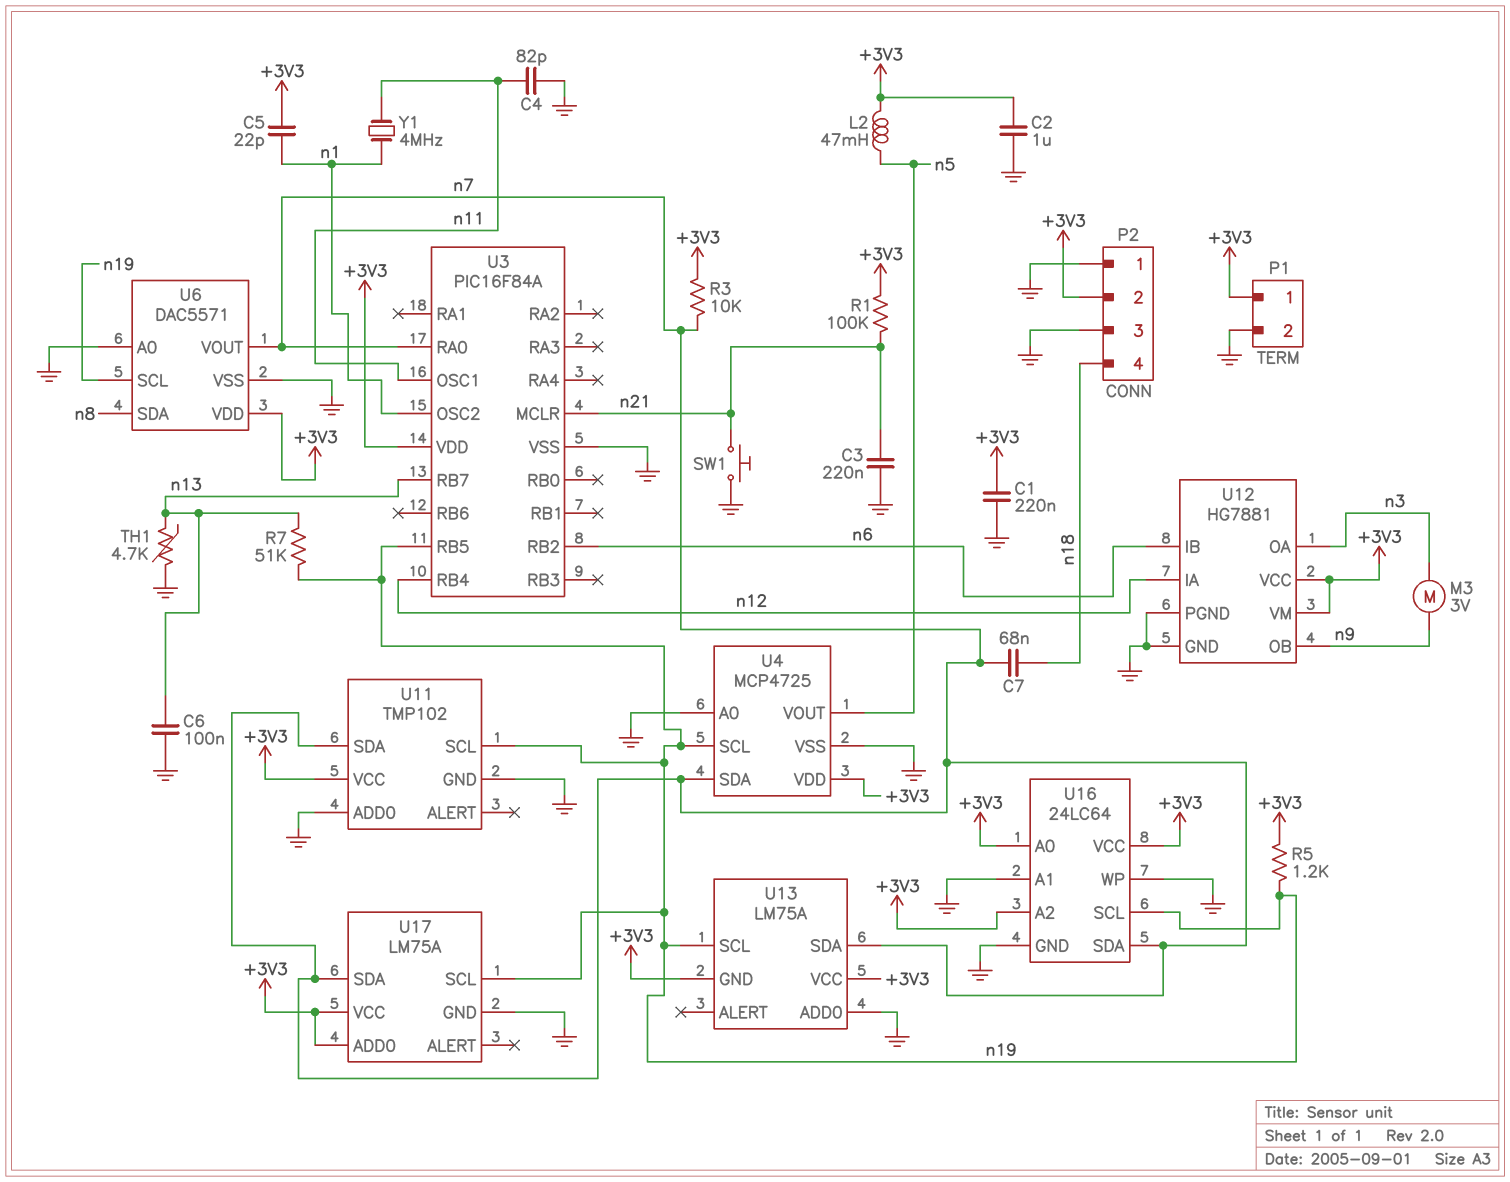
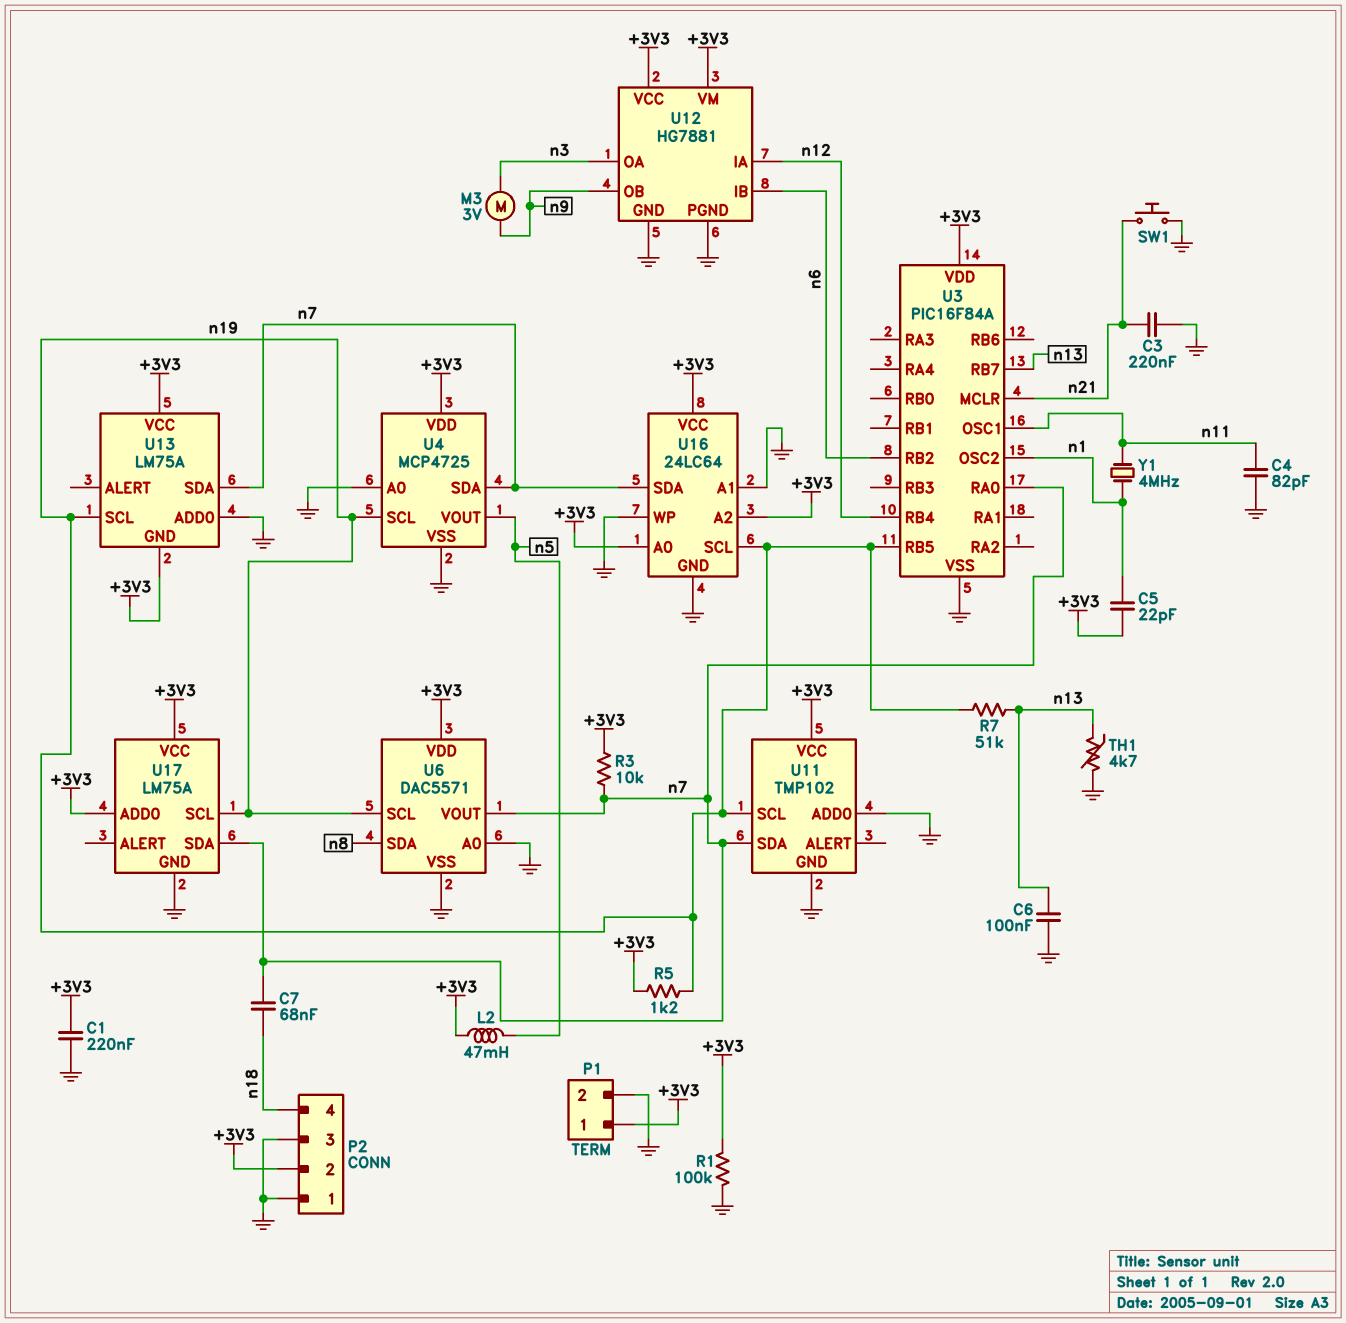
C2: 1uF (+3V3, GND) -> none
R1: 100k (+3V3, n21) -> 100k (+3V3, GND)

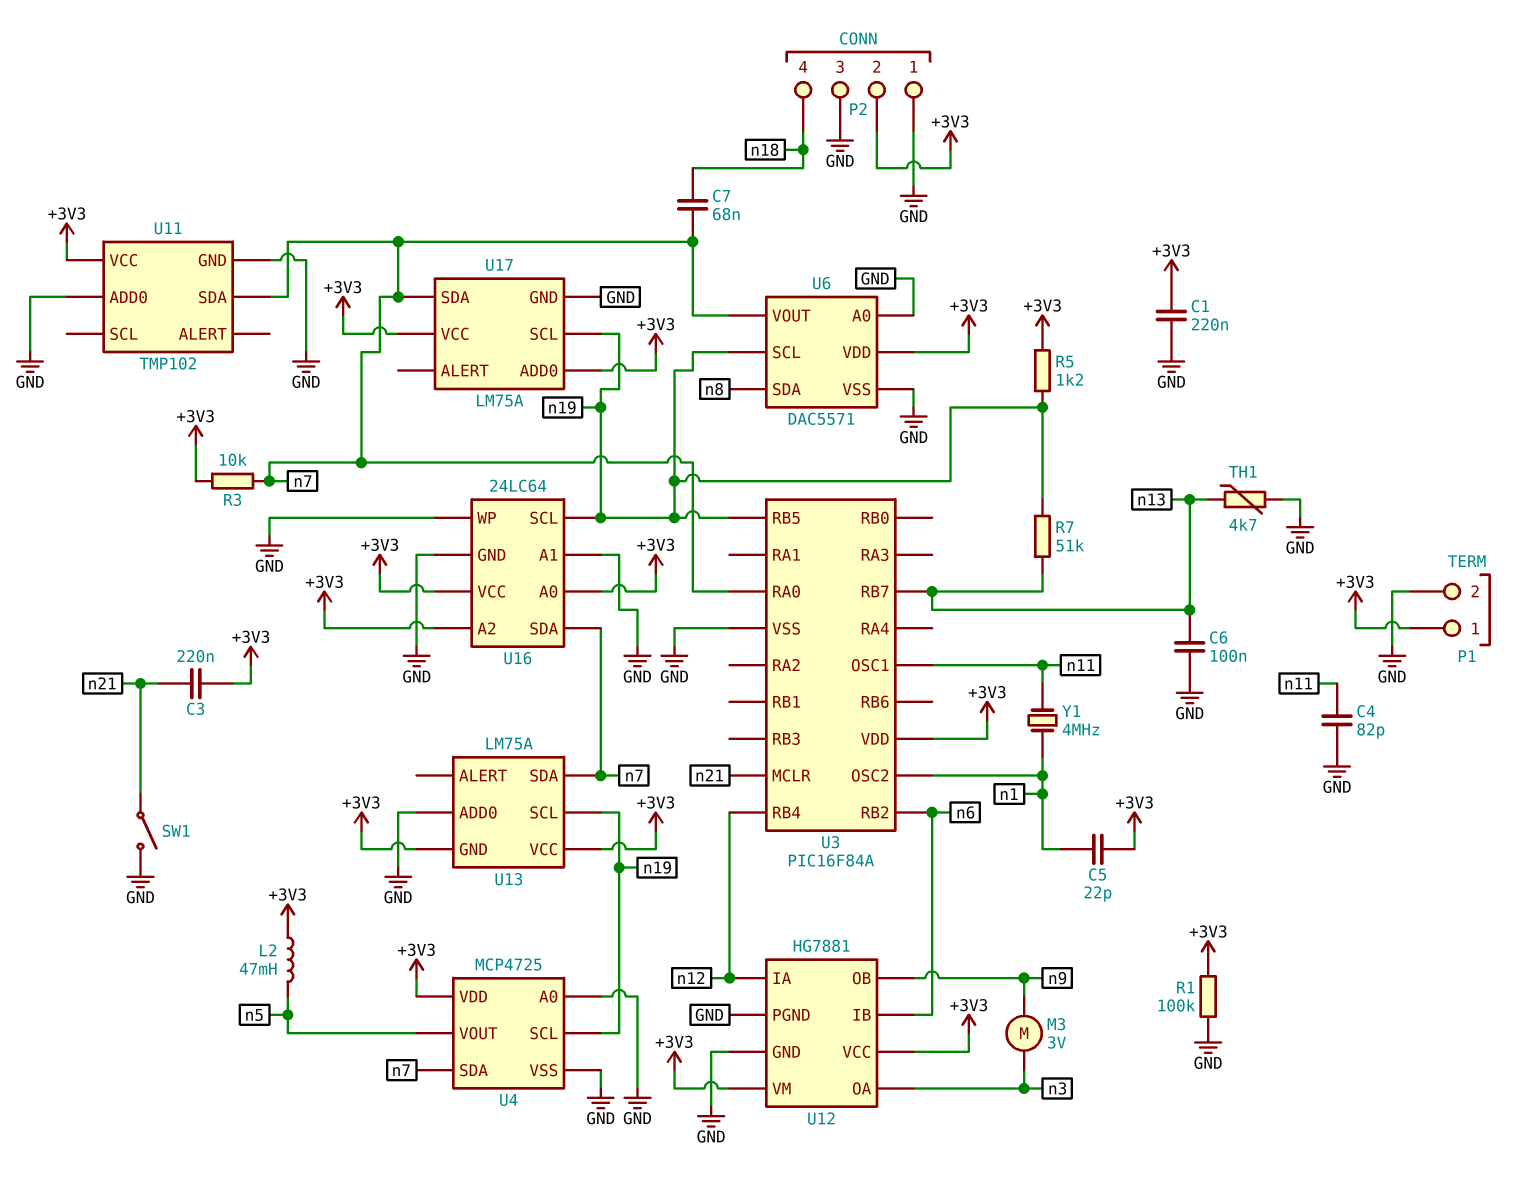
C3: 220nF (GND, n21) -> 220nF (+3V3, n21)
SW1: button (GND, n21) -> switch (GND, n21)
U11 pin SCL: n19 -> none

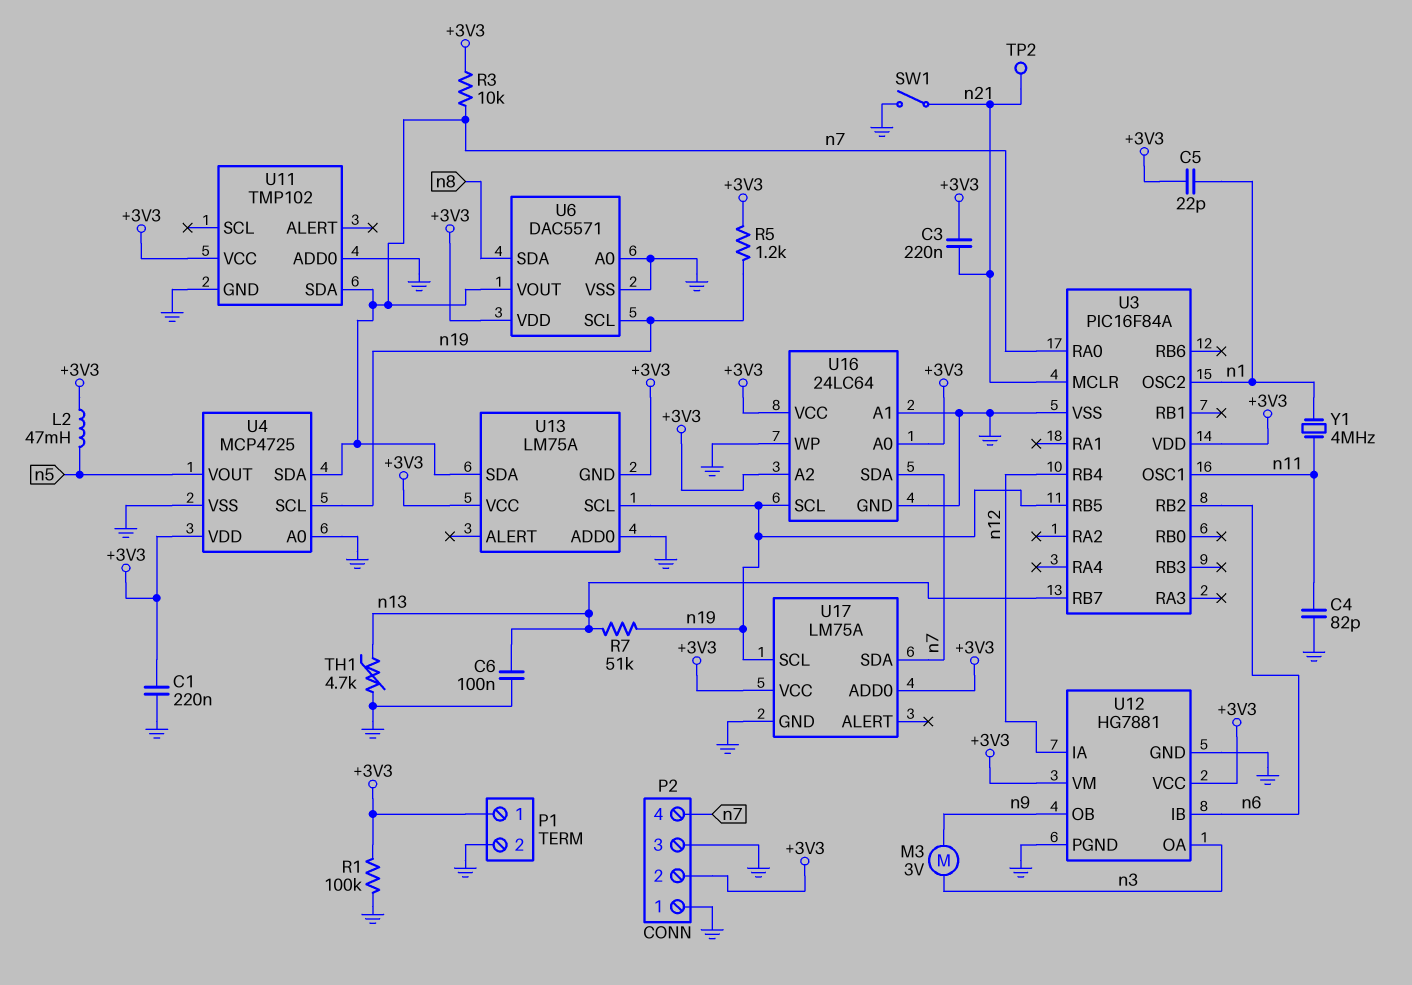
C7: 68nF (n7, n18) -> none
P2 pin 4: n18 -> n7
TP2: none -> test point (n21)

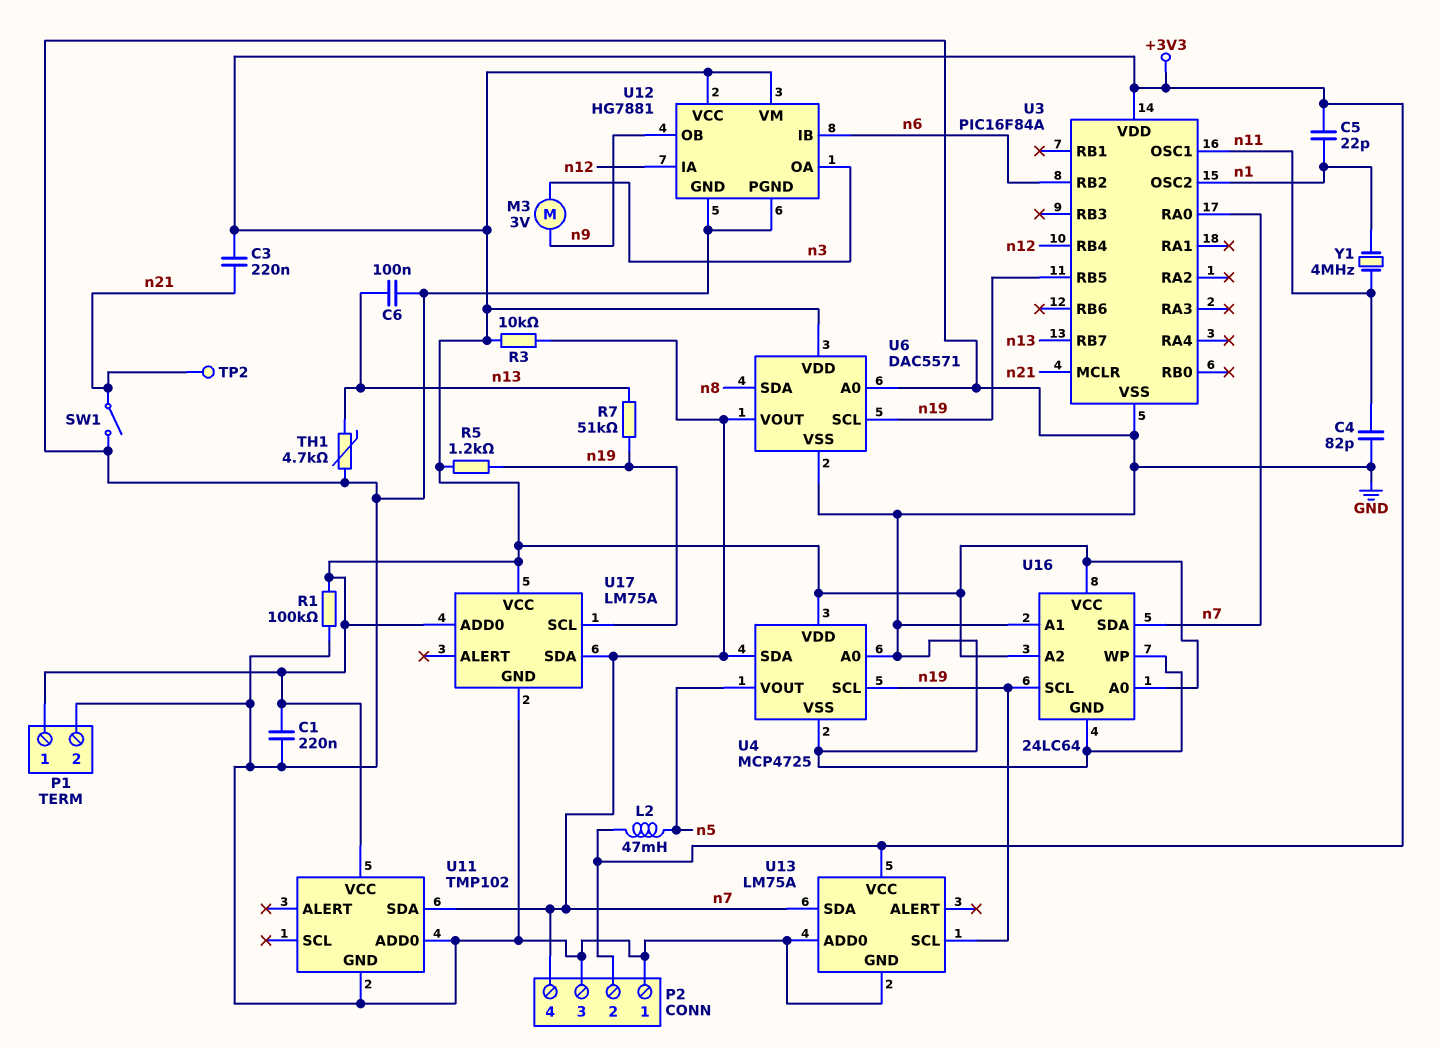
U13 pin GND: +3V3 -> GND

